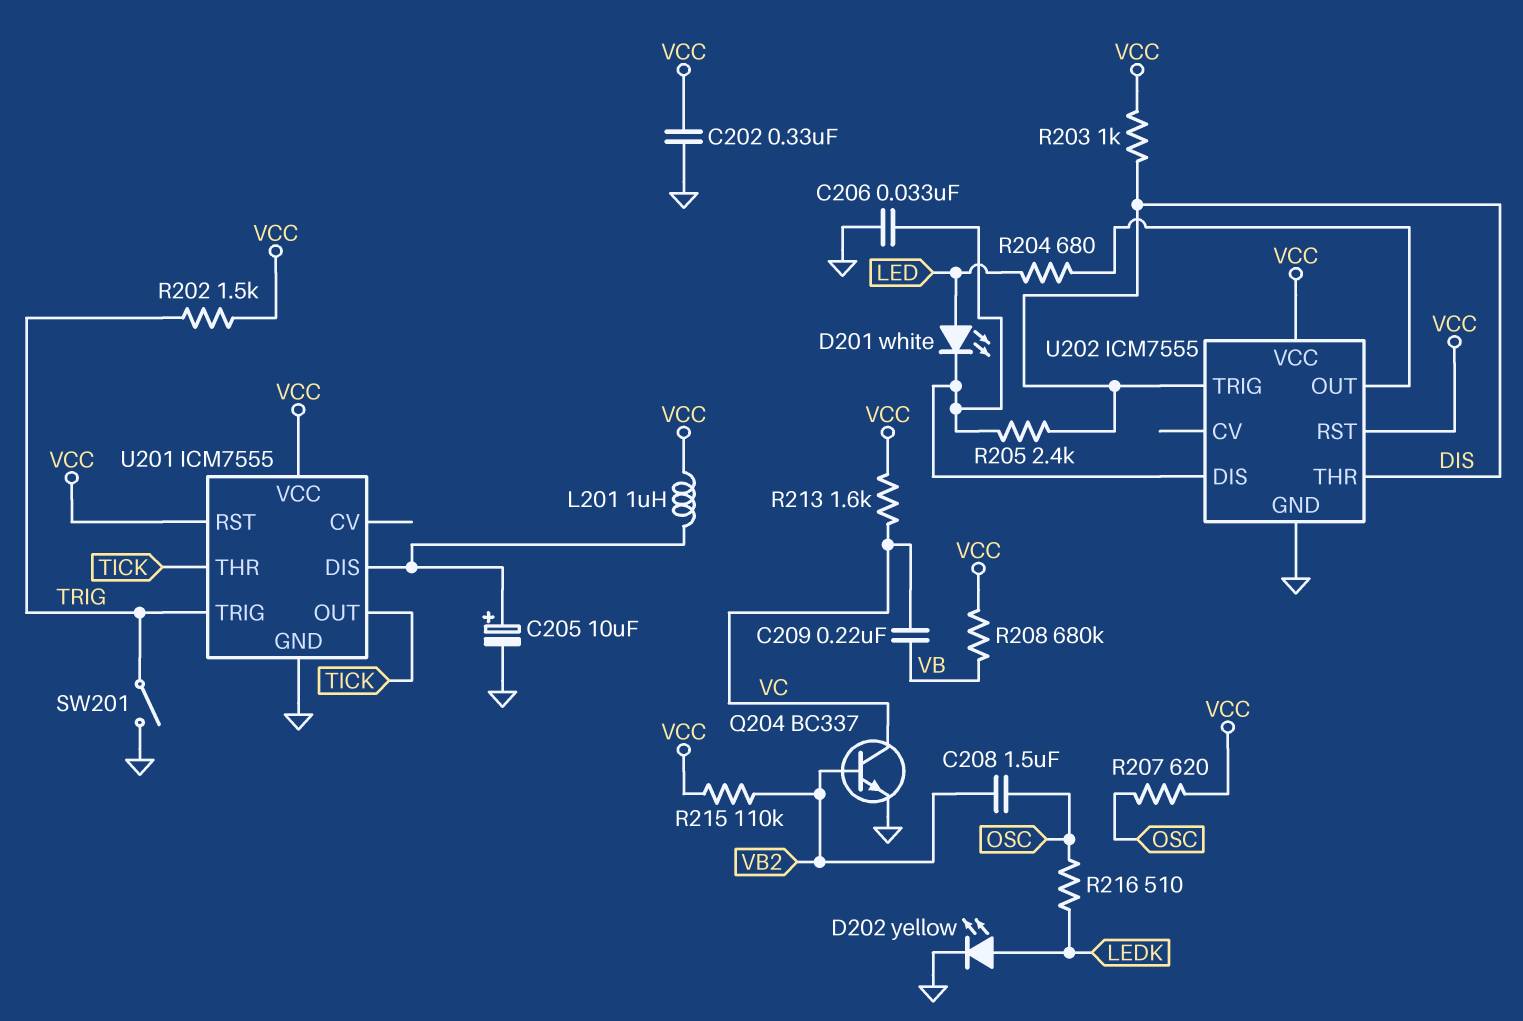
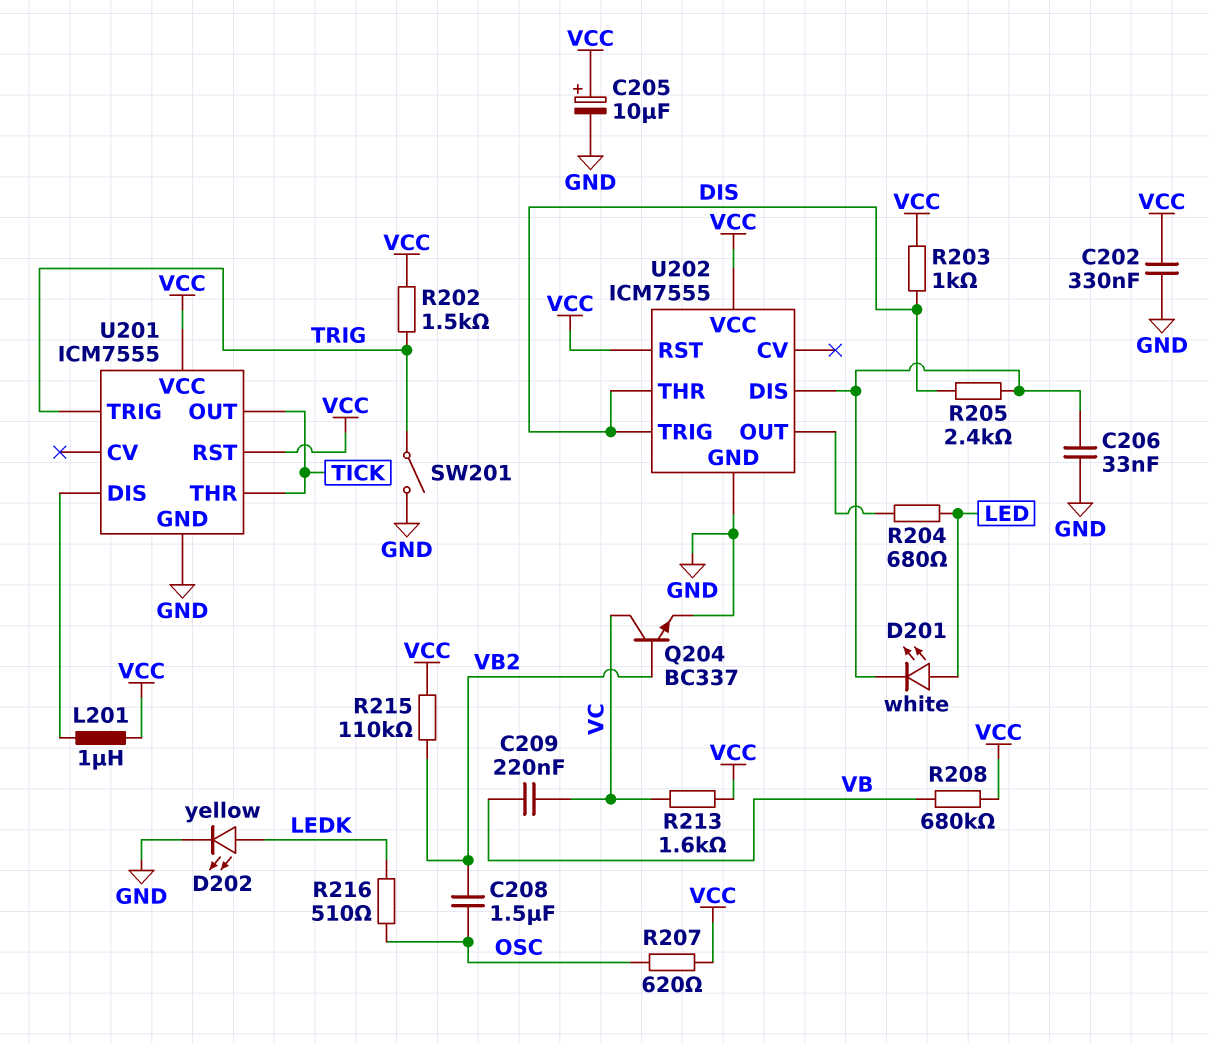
C205: 10uF (plus U201/DIS, minus GND) -> 10uF (plus VCC, minus GND)

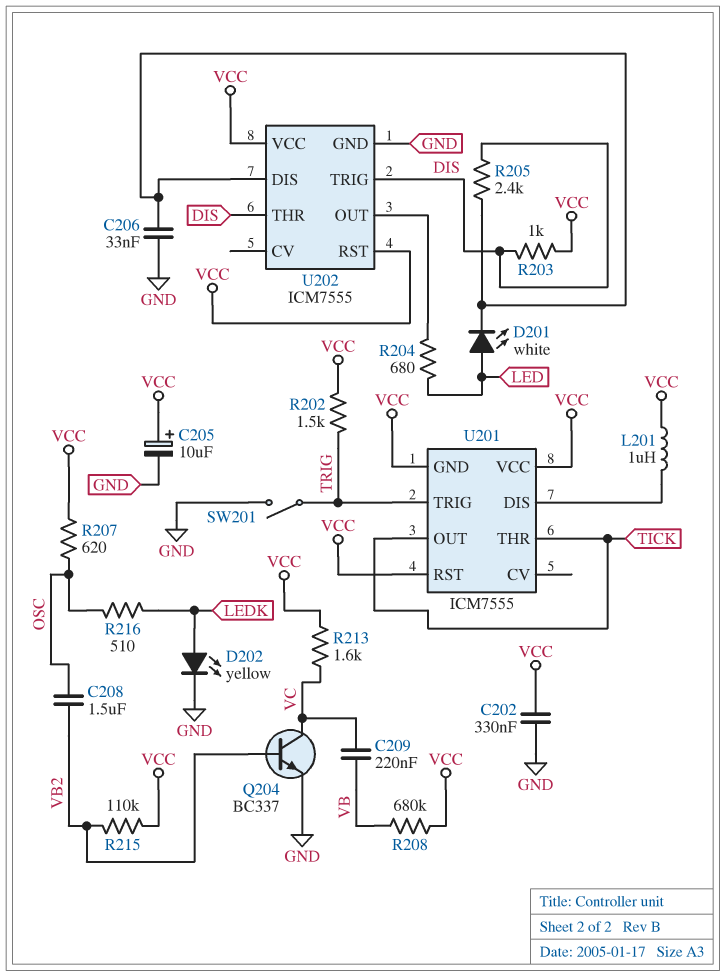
U201 pin GND: GND -> VCC

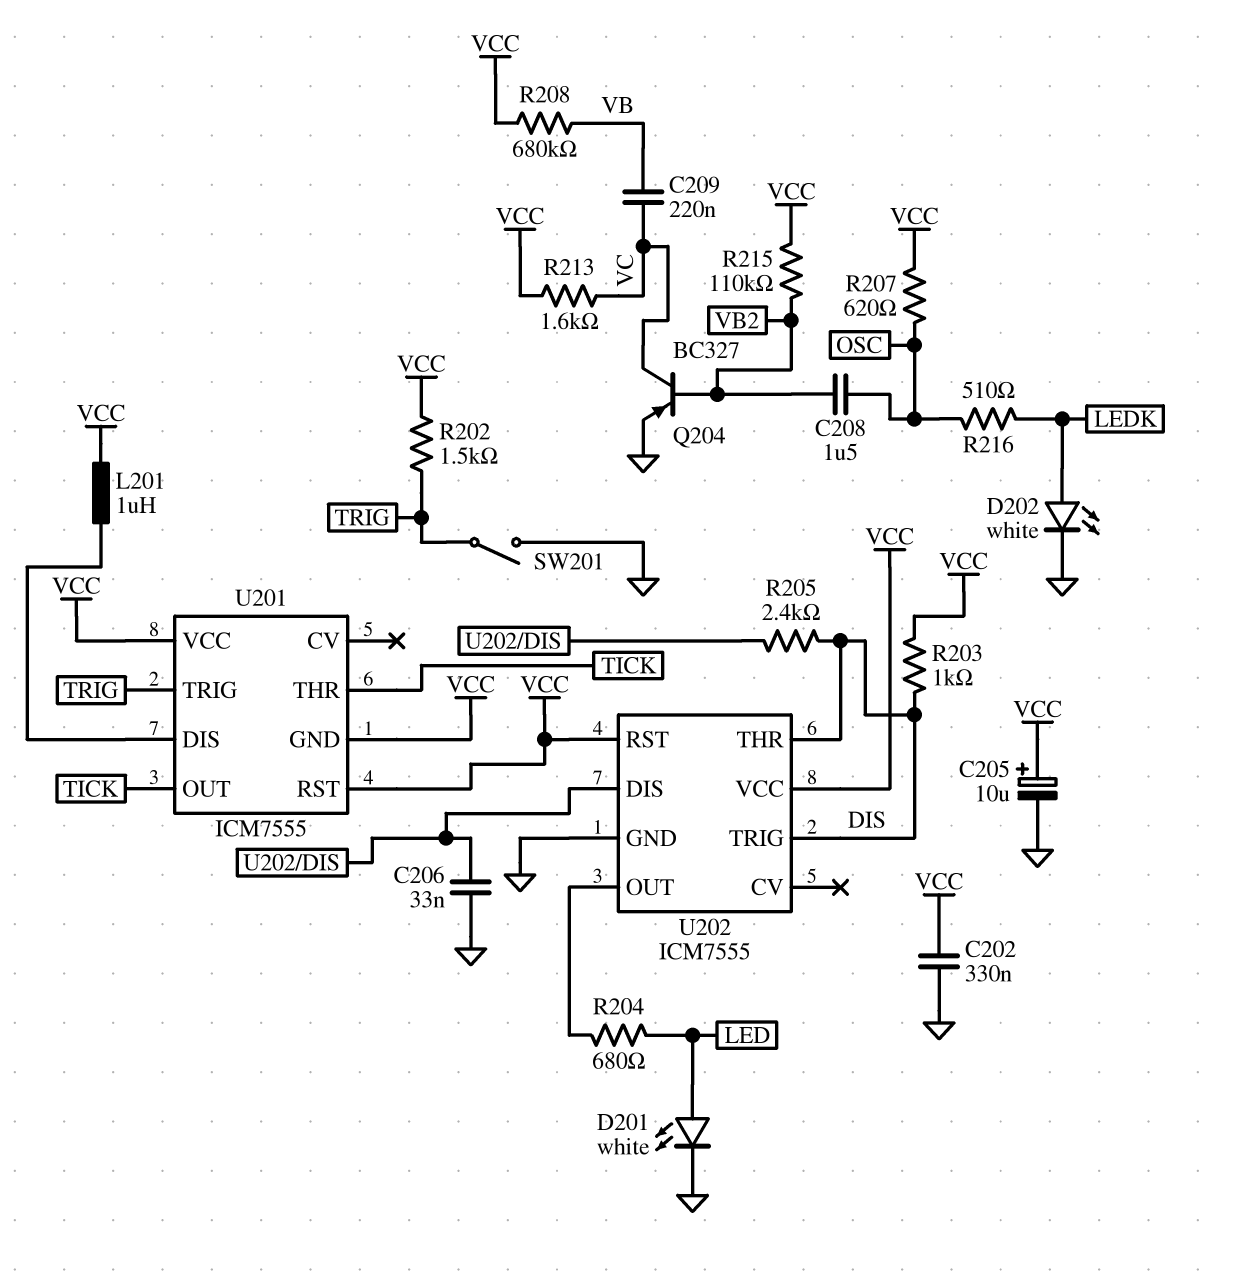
D201: LED white (A LED, K U202/DIS) -> LED white (A LED, K GND)
D202: LED yellow (A LEDK, K GND) -> LED white (A LEDK, K GND)
Q204: NPN BC337 (B VB2, C VC, E GND) -> PNP BC327 (B VB2, C VC, E GND)

